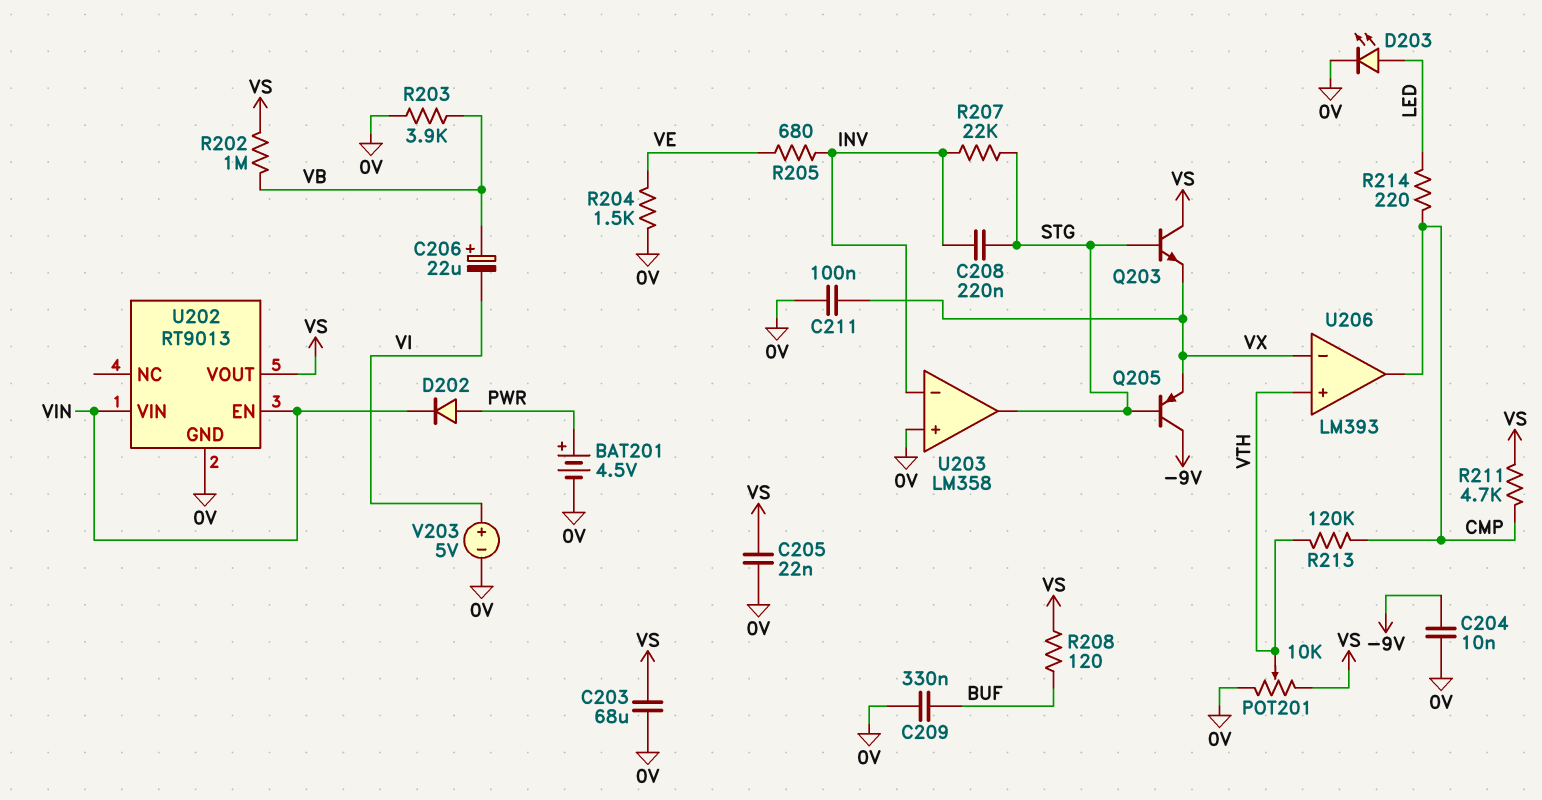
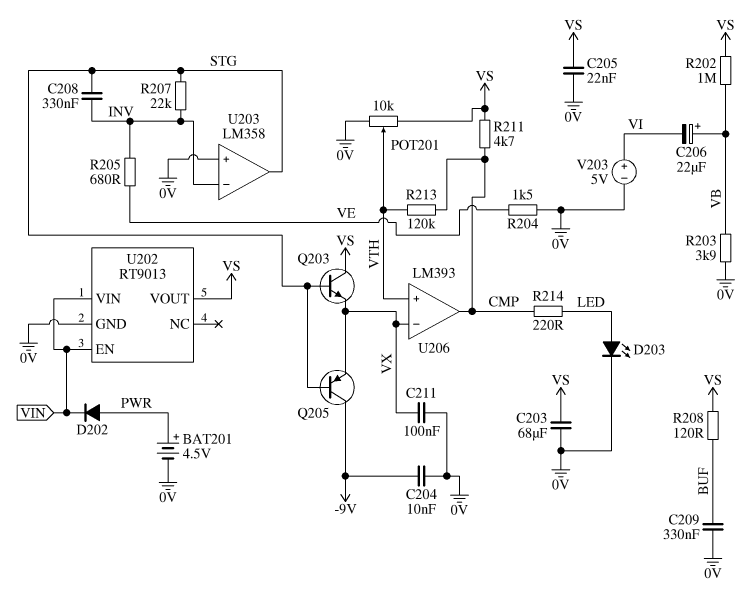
C208: 220nF (INV, STG) -> 330nF (INV, STG)

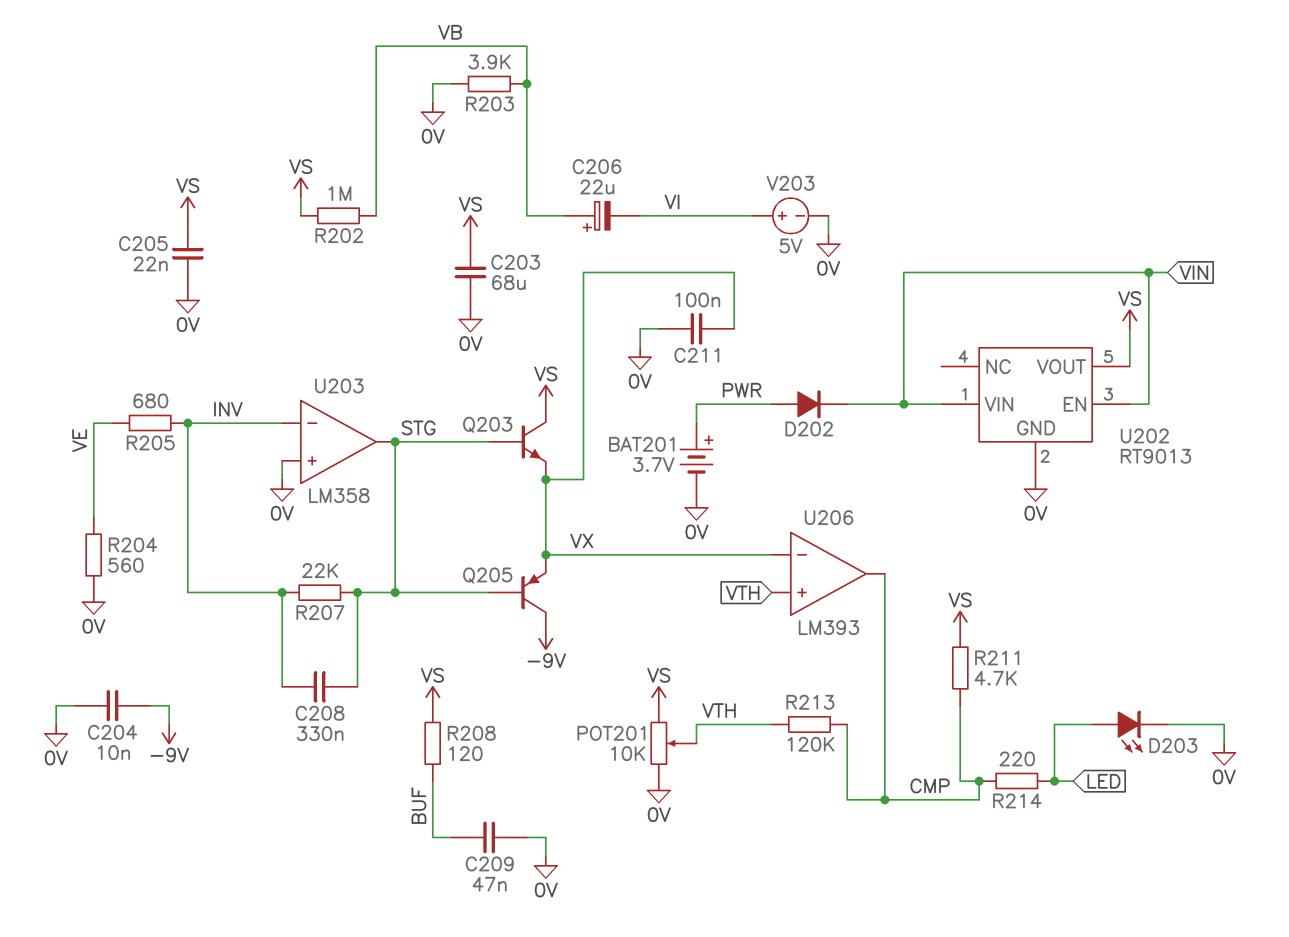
BAT201: 4.5V (plus PWR, minus 0V) -> 3.7V (plus PWR, minus 0V)
C209: 330nF (0V, BUF) -> 47nF (0V, BUF)
R204: 1.5k (0V, VE) -> 560 (0V, VE)

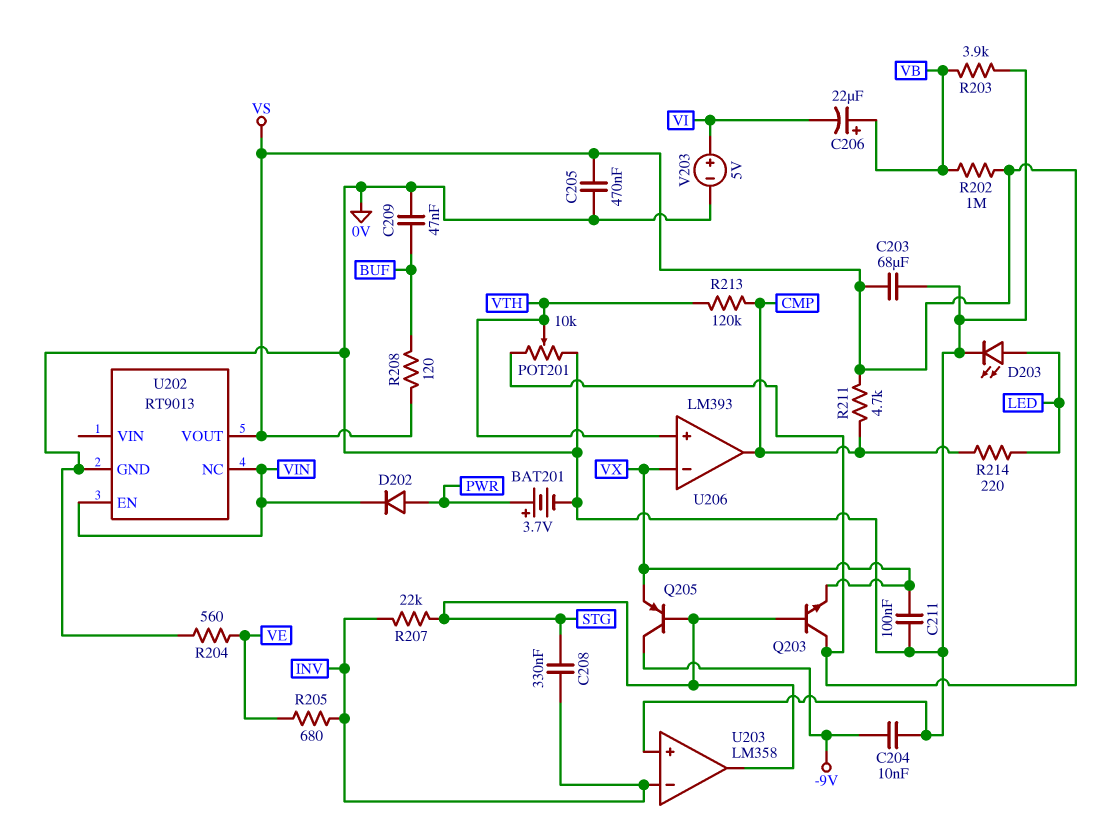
C205: 22nF (0V, VS) -> 470nF (0V, VS)
U202 pin NC: none -> VIN
U202 pin VIN: VIN -> none

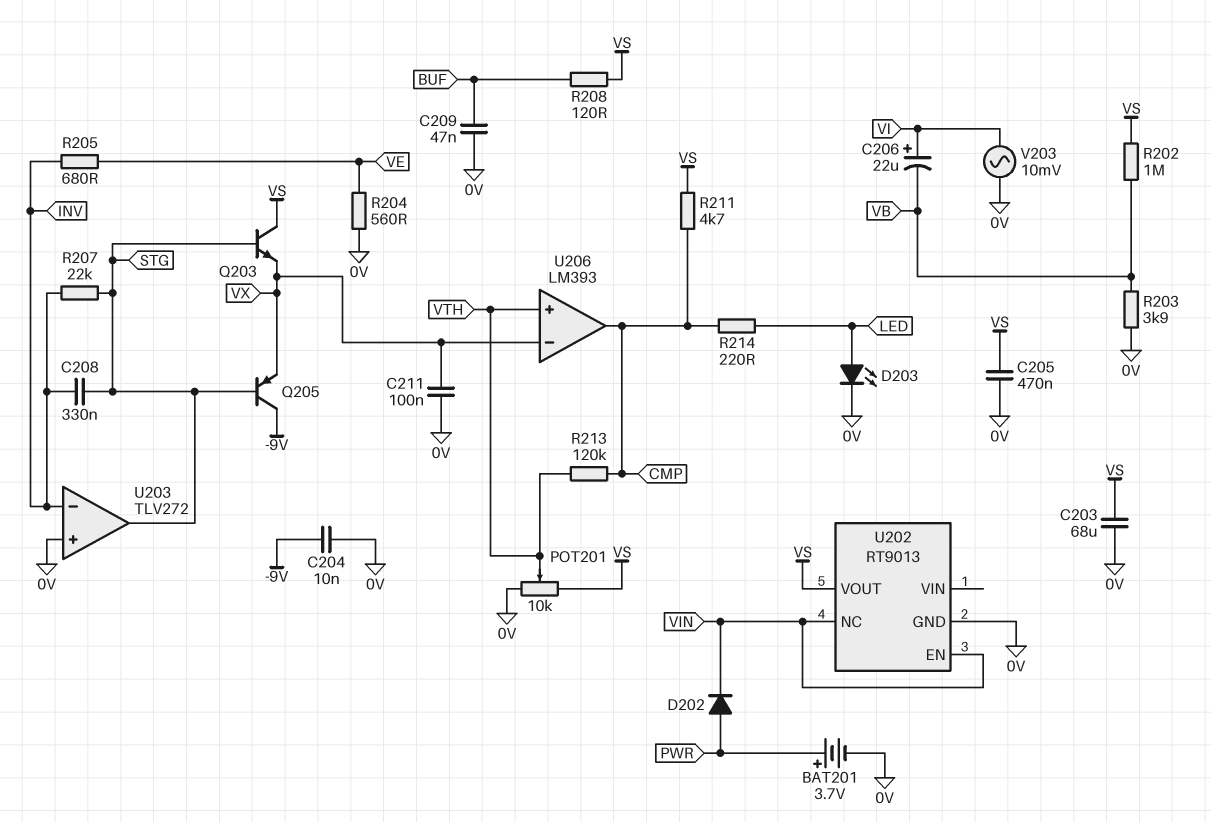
C206: 22uF (plus VB, minus VI) -> 22uF (plus VI, minus VB)
U203: LM358 -> TLV272
V203: 5V (plus VI, minus 0V) -> AC 10mV (0V, VI)

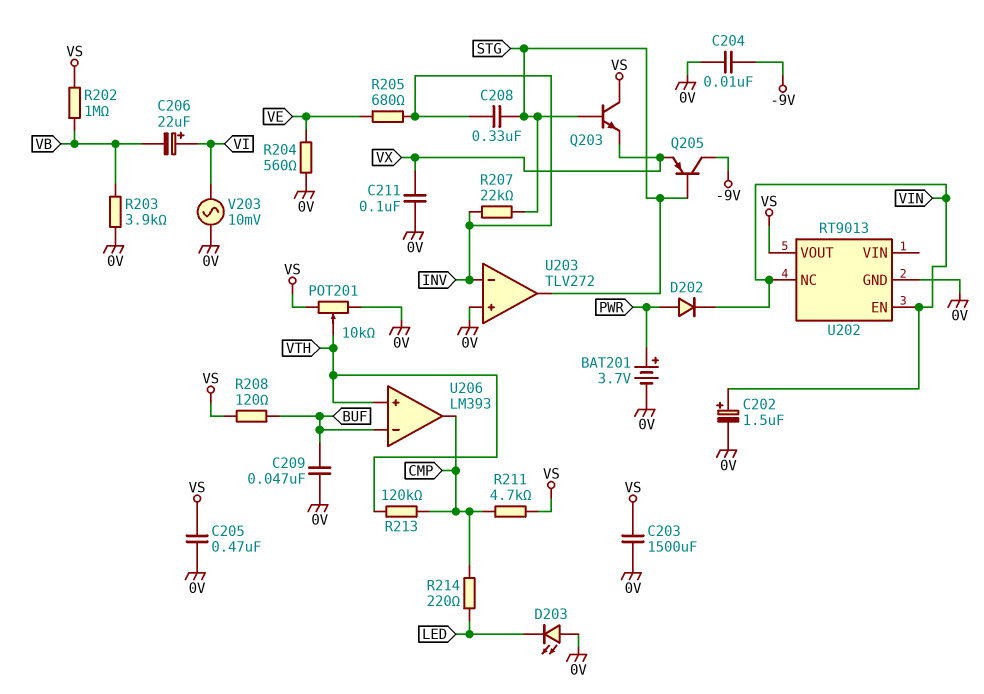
C202: none -> 1.5uF (plus VIN, minus 0V)
C203: 68uF (0V, VS) -> 1500uF (0V, VS)
D203: LED (A LED, K 0V) -> LED (A 0V, K LED)
U206 pin in-: VX -> BUF

